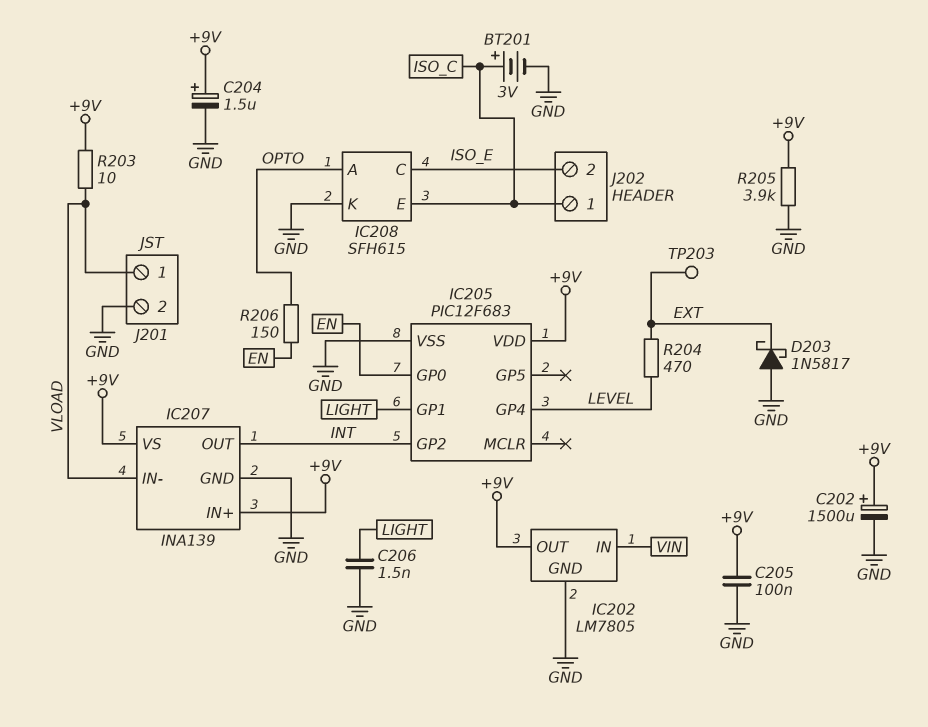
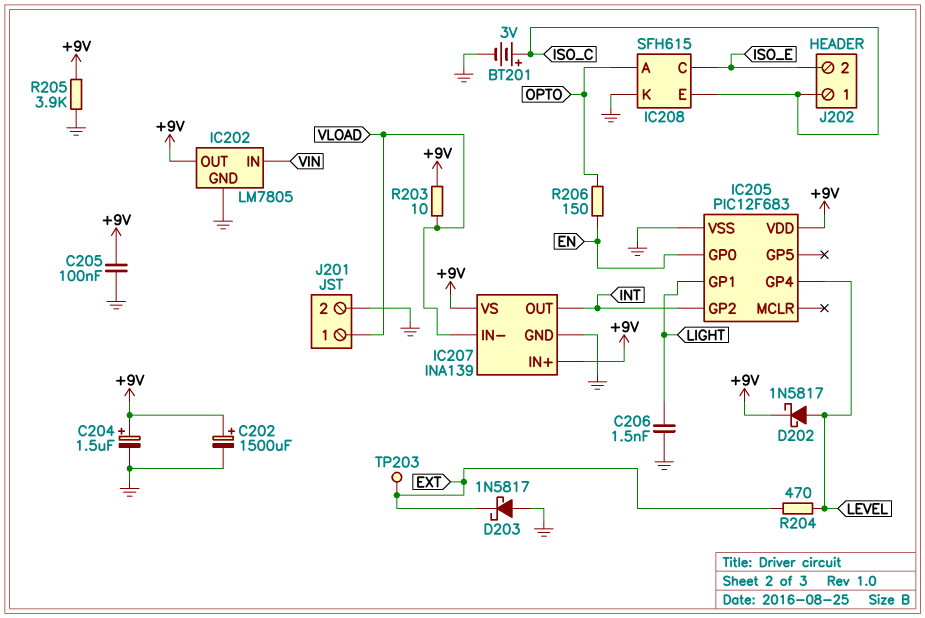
D202: none -> schottky 1N5817 (A LEVEL, K +9V)

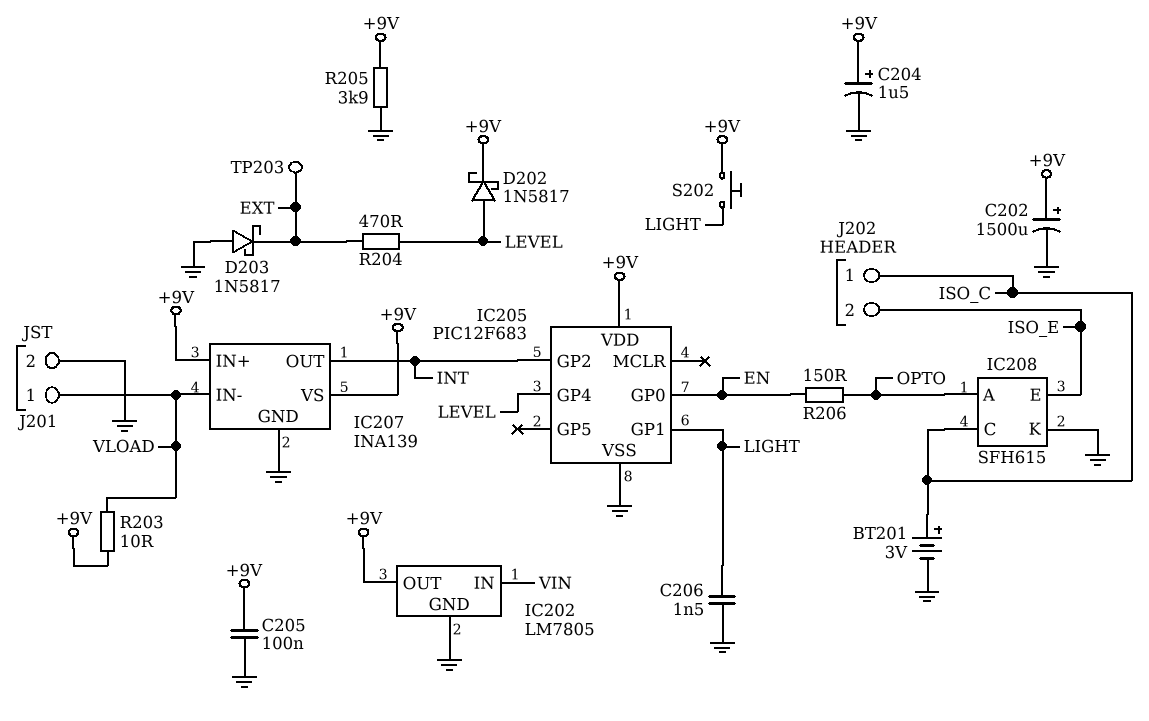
IC208 pin C: ISO_E -> ISO_C
IC208 pin E: ISO_C -> ISO_E
S202: none -> button (+9V, LIGHT)

